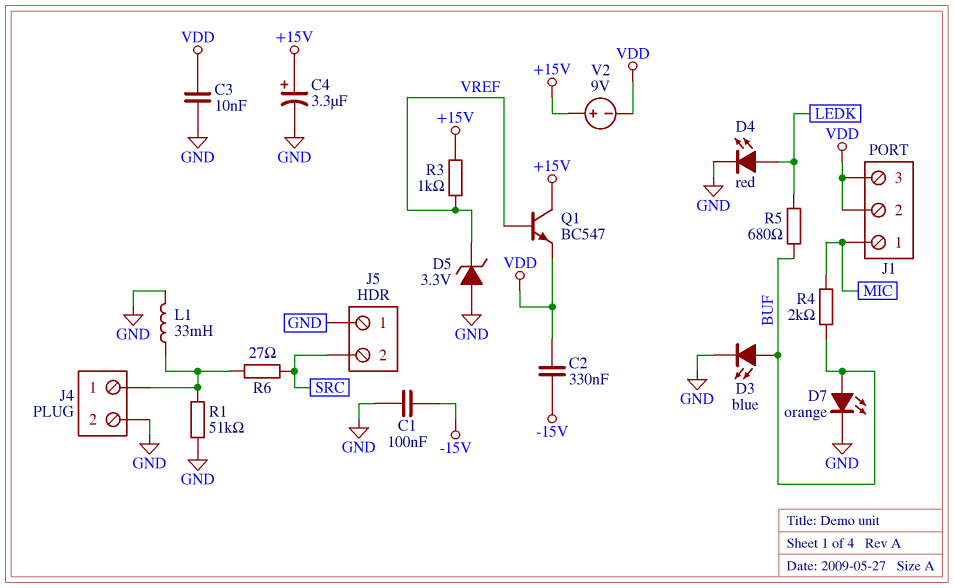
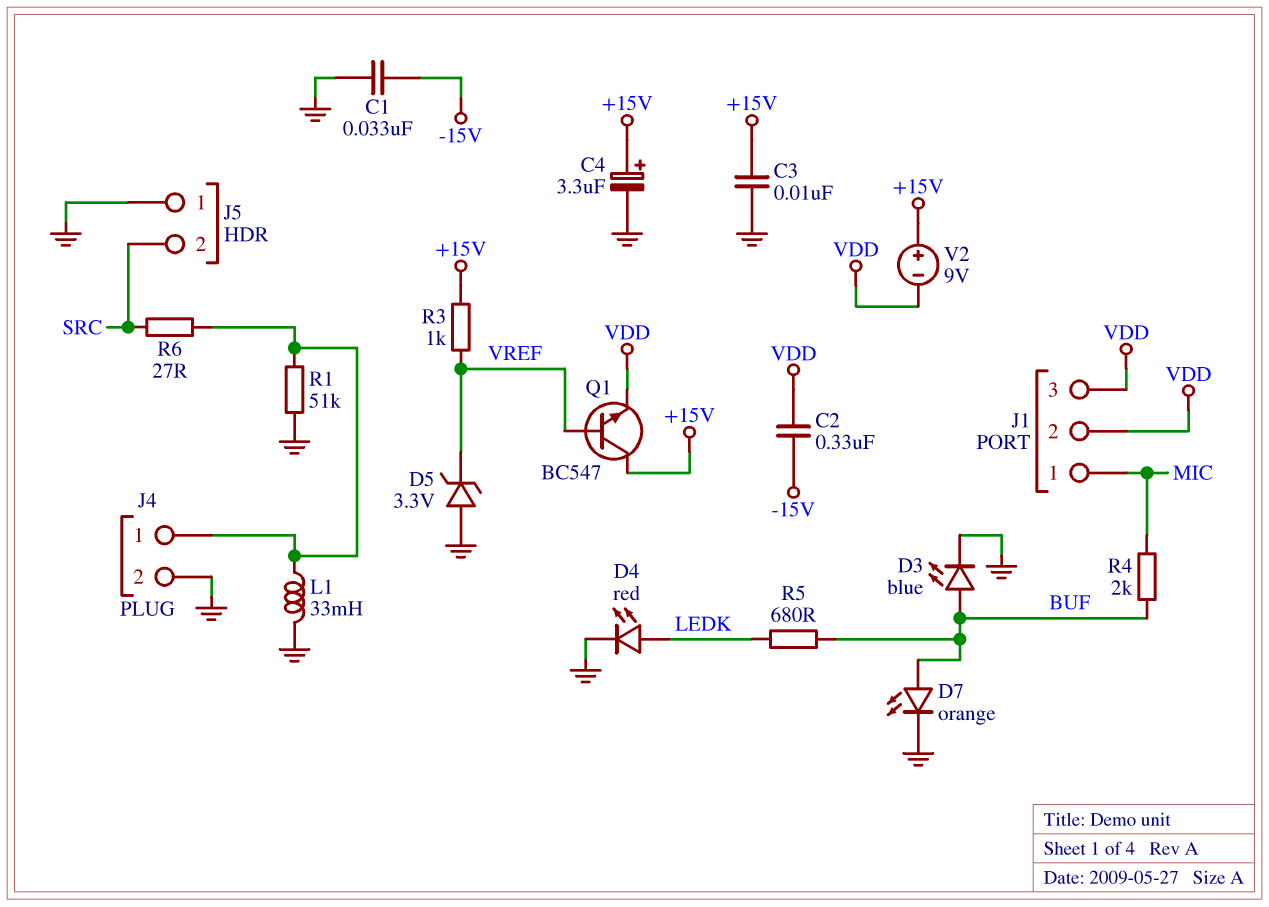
C1: 100nF (-15V, GND) -> 33nF (-15V, GND)
C3: 10nF (GND, VDD) -> 10nF (+15V, GND)

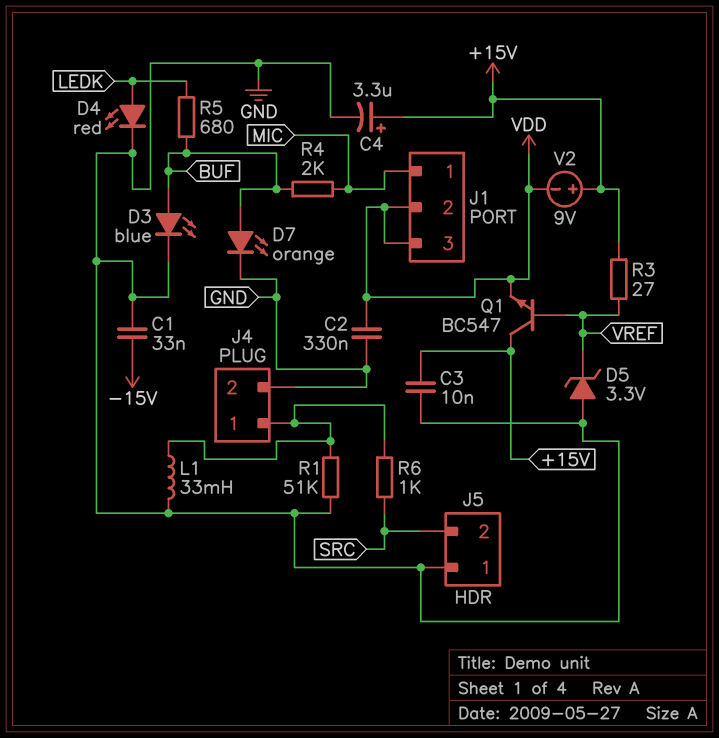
C2: 330nF (-15V, VDD) -> 330nF (GND, VDD)
R3: 1k (+15V, VREF) -> 27 (+15V, VREF)
R6: 27 (J4/1, SRC) -> 1k (J4/1, SRC)

